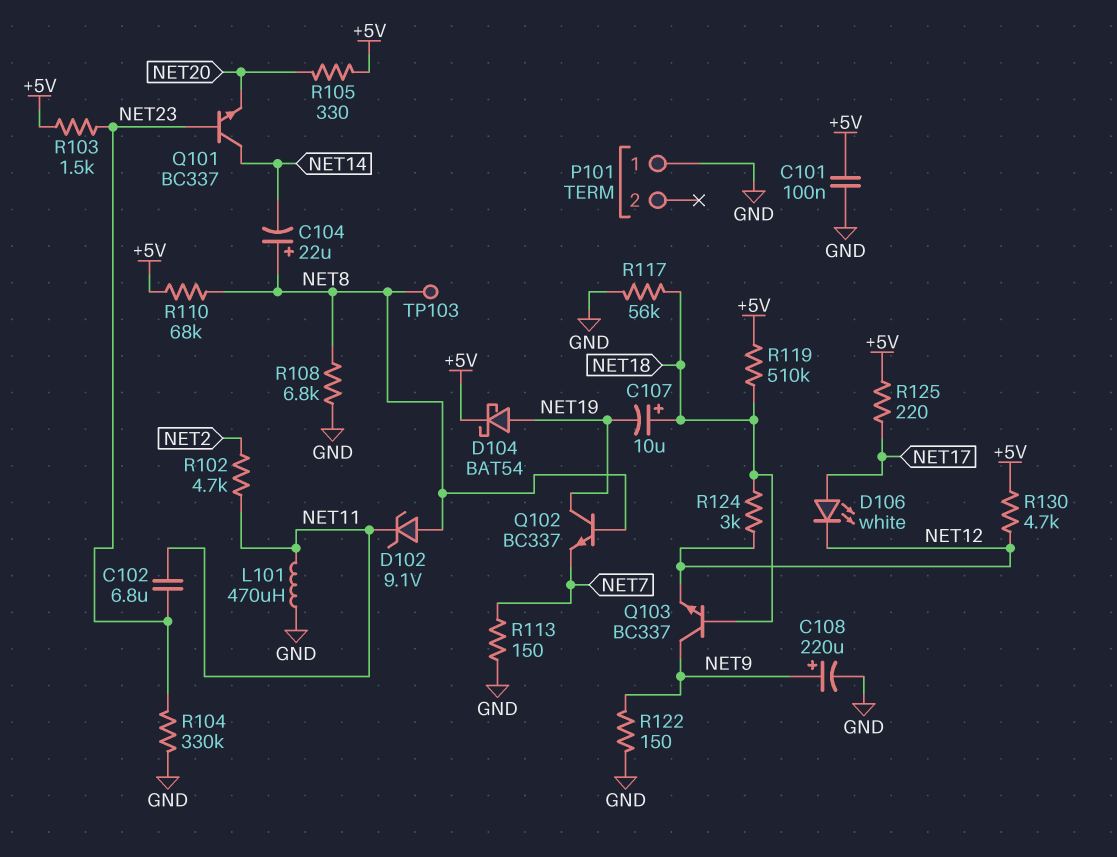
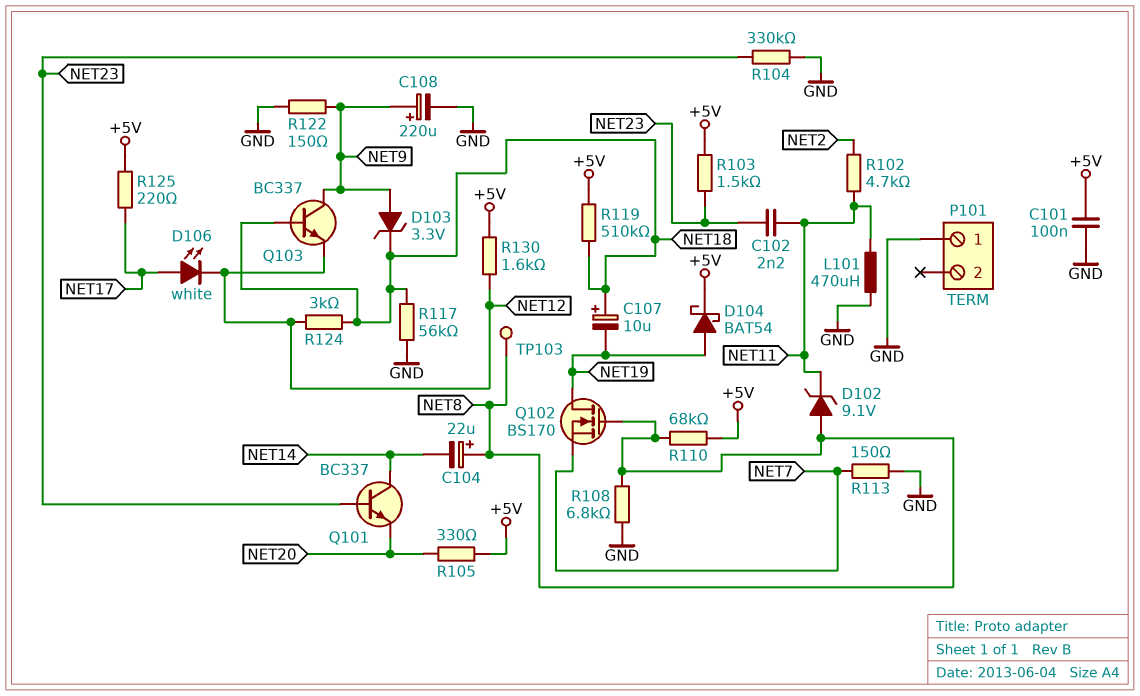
C102: 6.8uF (NET11, NET23) -> 2.2nF (NET11, NET23)
D103: none -> zener 3.3V (A NET9, K NET18)
Q102: NPN BC337 (B NET8, C NET19, E NET7) -> NMOS BS170 (G NET8, D NET19, S NET7)
R130: 4.7k (+5V, NET12) -> 1.6k (+5V, NET12)

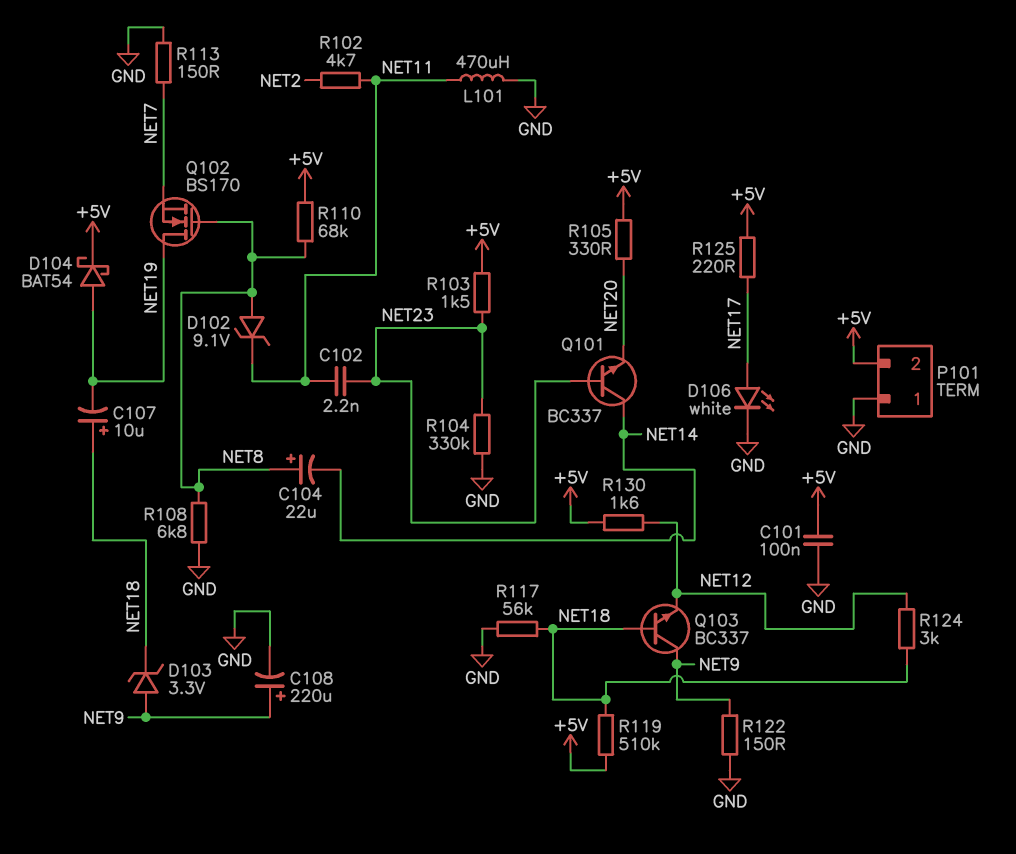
D106: LED white (A NET17, K NET12) -> LED white (A NET17, K GND)
P101 pin 2: none -> +5V
TP103: test point (NET8) -> none

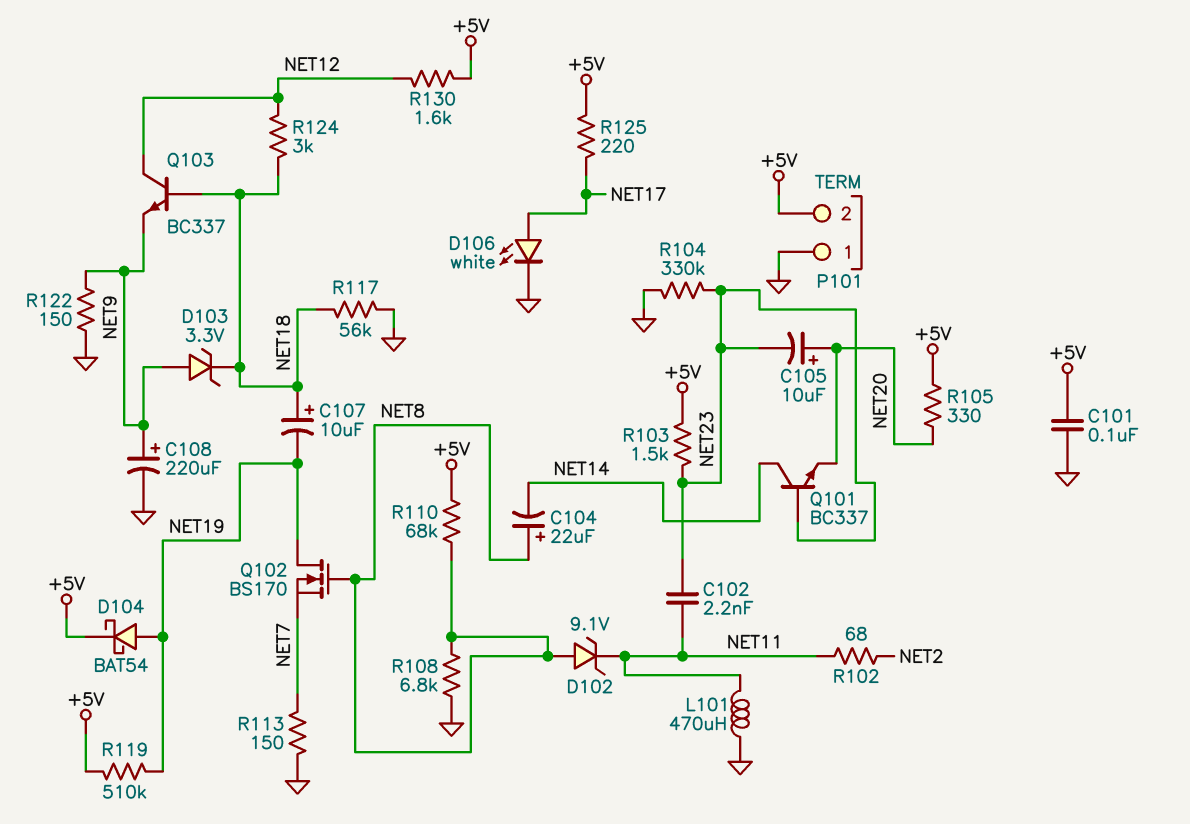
C105: none -> 10uF (plus NET20, minus NET23)
Q103: NPN BC337 (B NET18, C NET9, E NET12) -> NPN BC337 (B NET18, C NET12, E NET9)
R102: 4.7k (NET2, NET11) -> 68 (NET2, NET11)
R119: 510k (+5V, NET18) -> 510k (+5V, NET19)

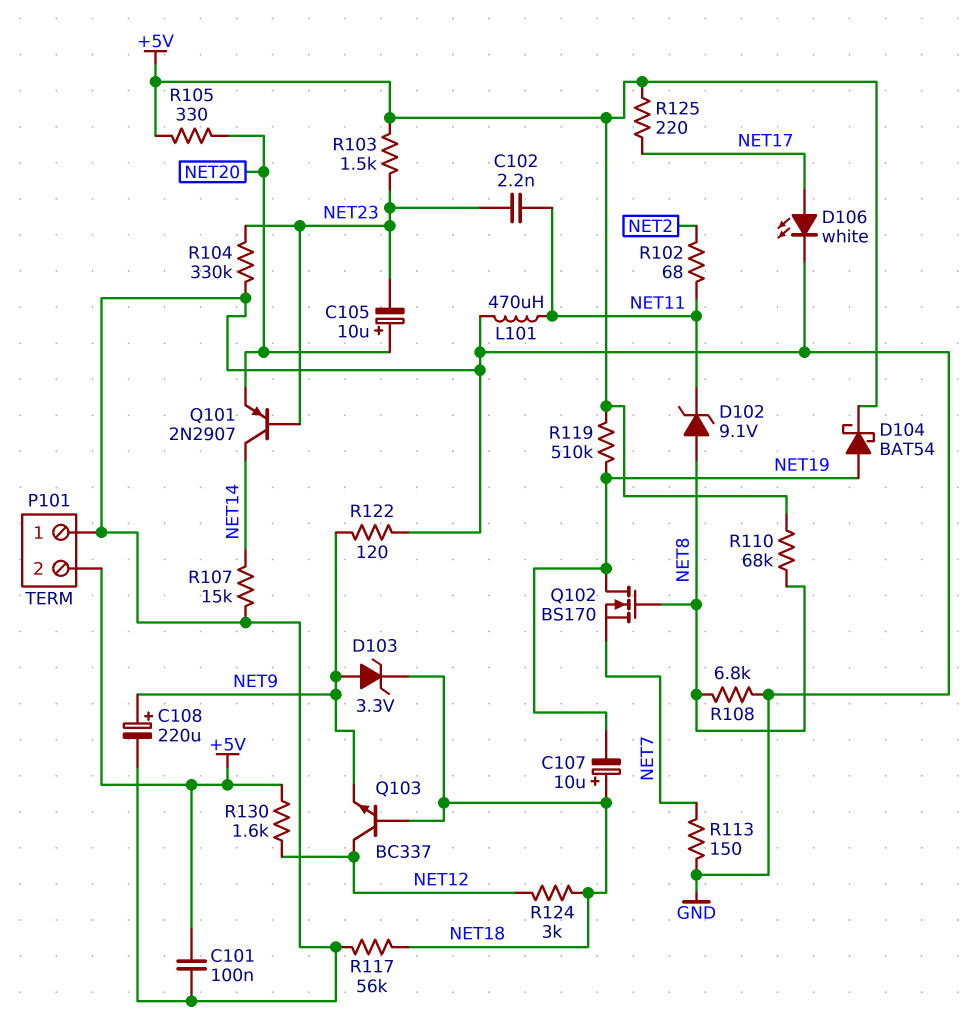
C104: 22uF (plus NET8, minus NET14) -> none
Q101: NPN BC337 (B NET23, C NET14, E NET20) -> PNP 2N2907 (B NET23, C NET14, E NET20)
R107: none -> 15k (GND, NET14)
R122: 150 (GND, NET9) -> 120 (GND, NET9)

